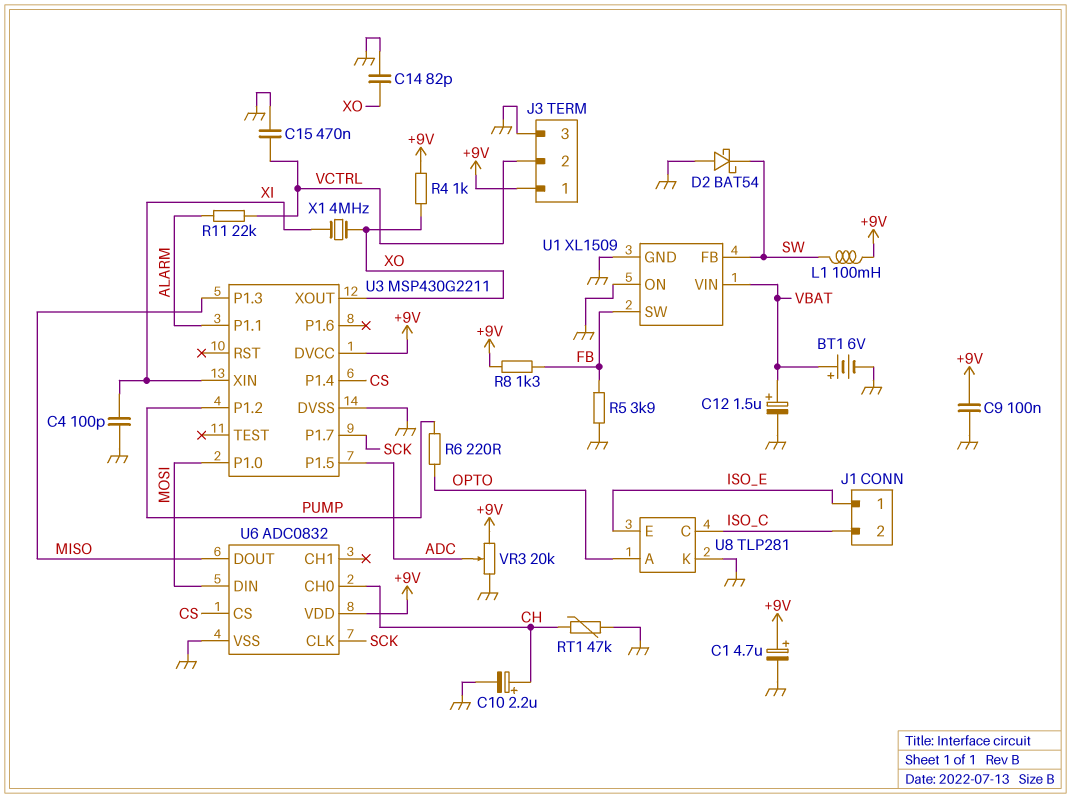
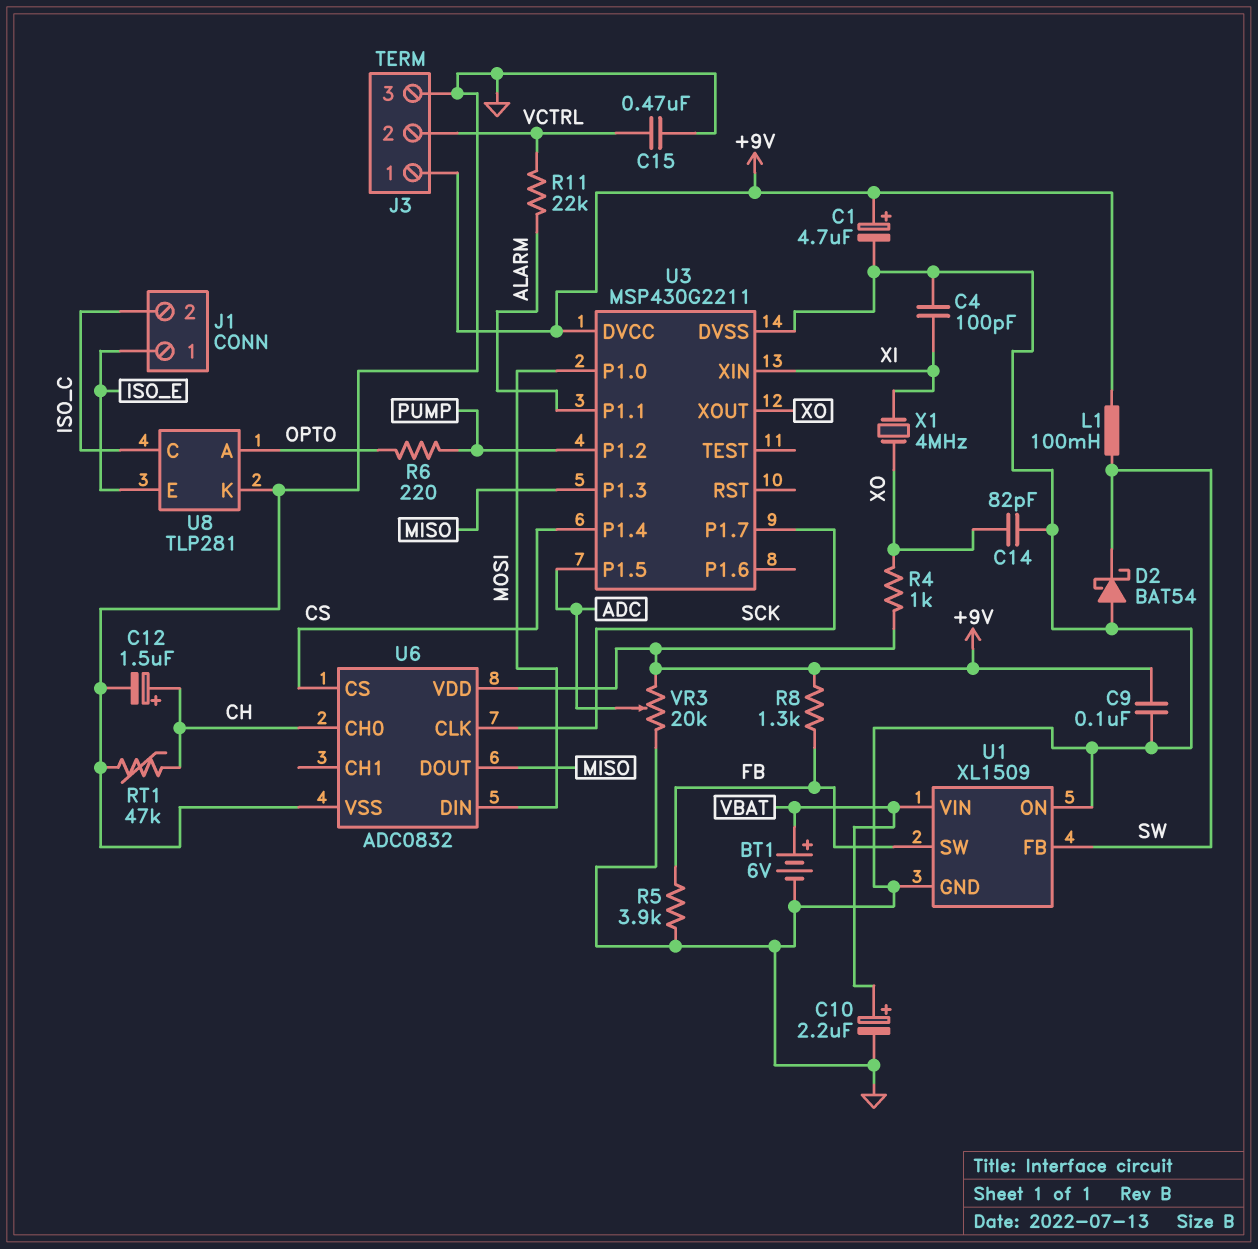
C10: 2.2uF (plus CH, minus GND) -> 2.2uF (plus VBAT, minus GND)
C12: 1.5uF (plus VBAT, minus GND) -> 1.5uF (plus CH, minus GND)

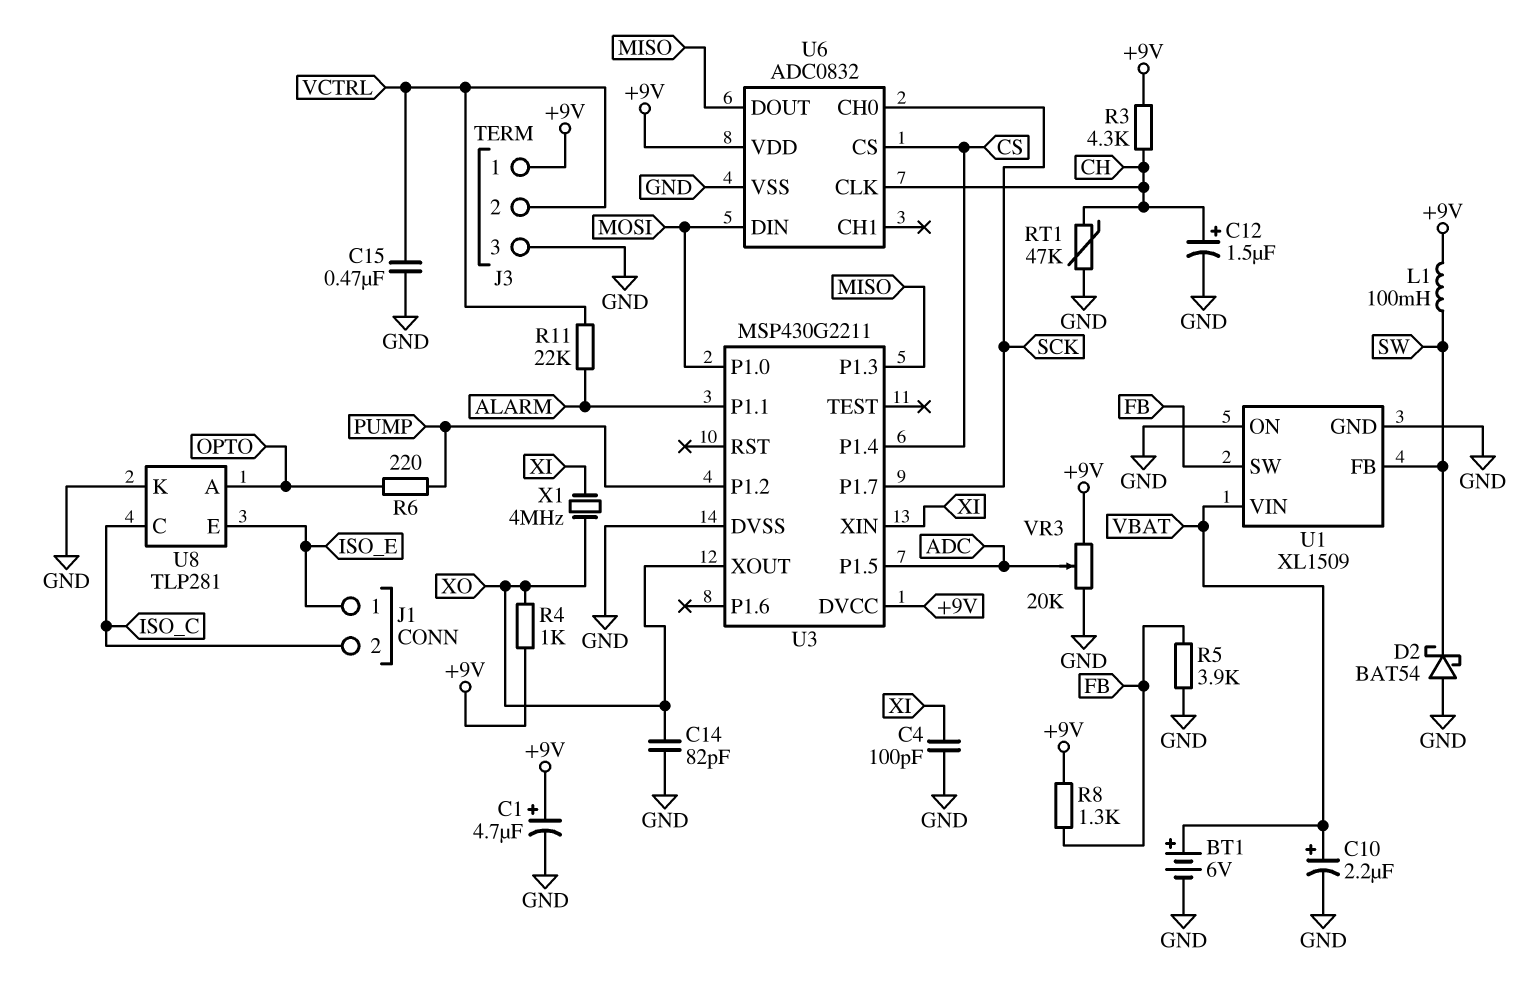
C9: 100nF (+9V, GND) -> none
R3: none -> 4.3k (+9V, CH)
U6 pin CH0: CH -> SCK
U6 pin CLK: SCK -> CH

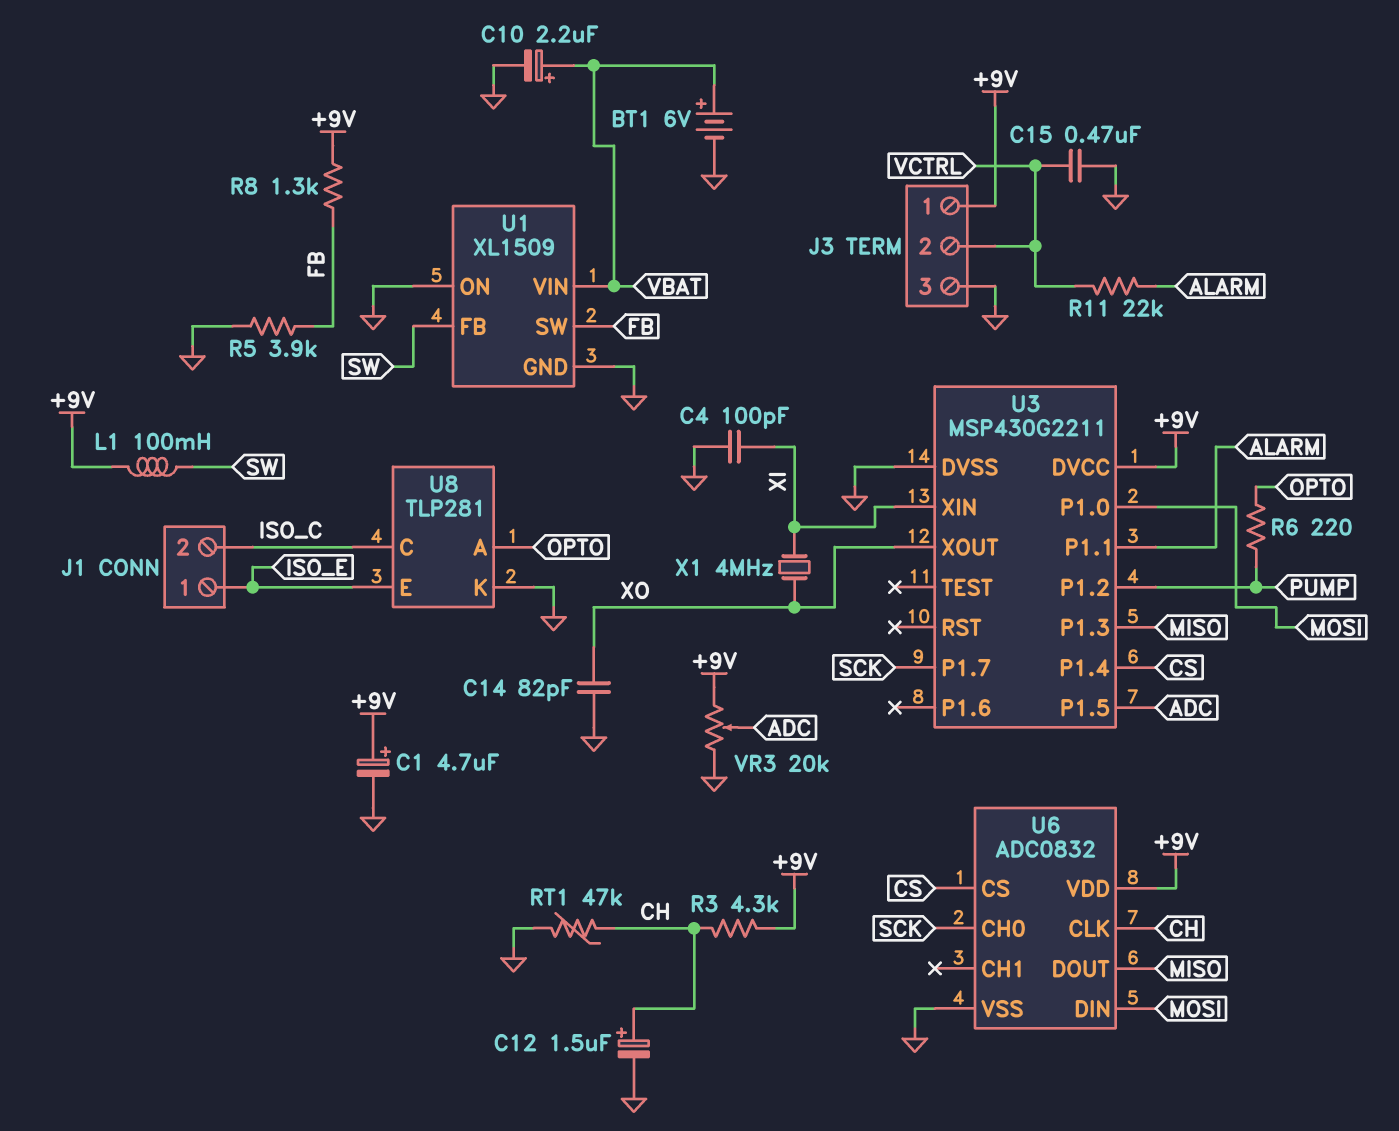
D2: schottky BAT54 (A GND, K SW) -> none
R4: 1k (+9V, XO) -> none

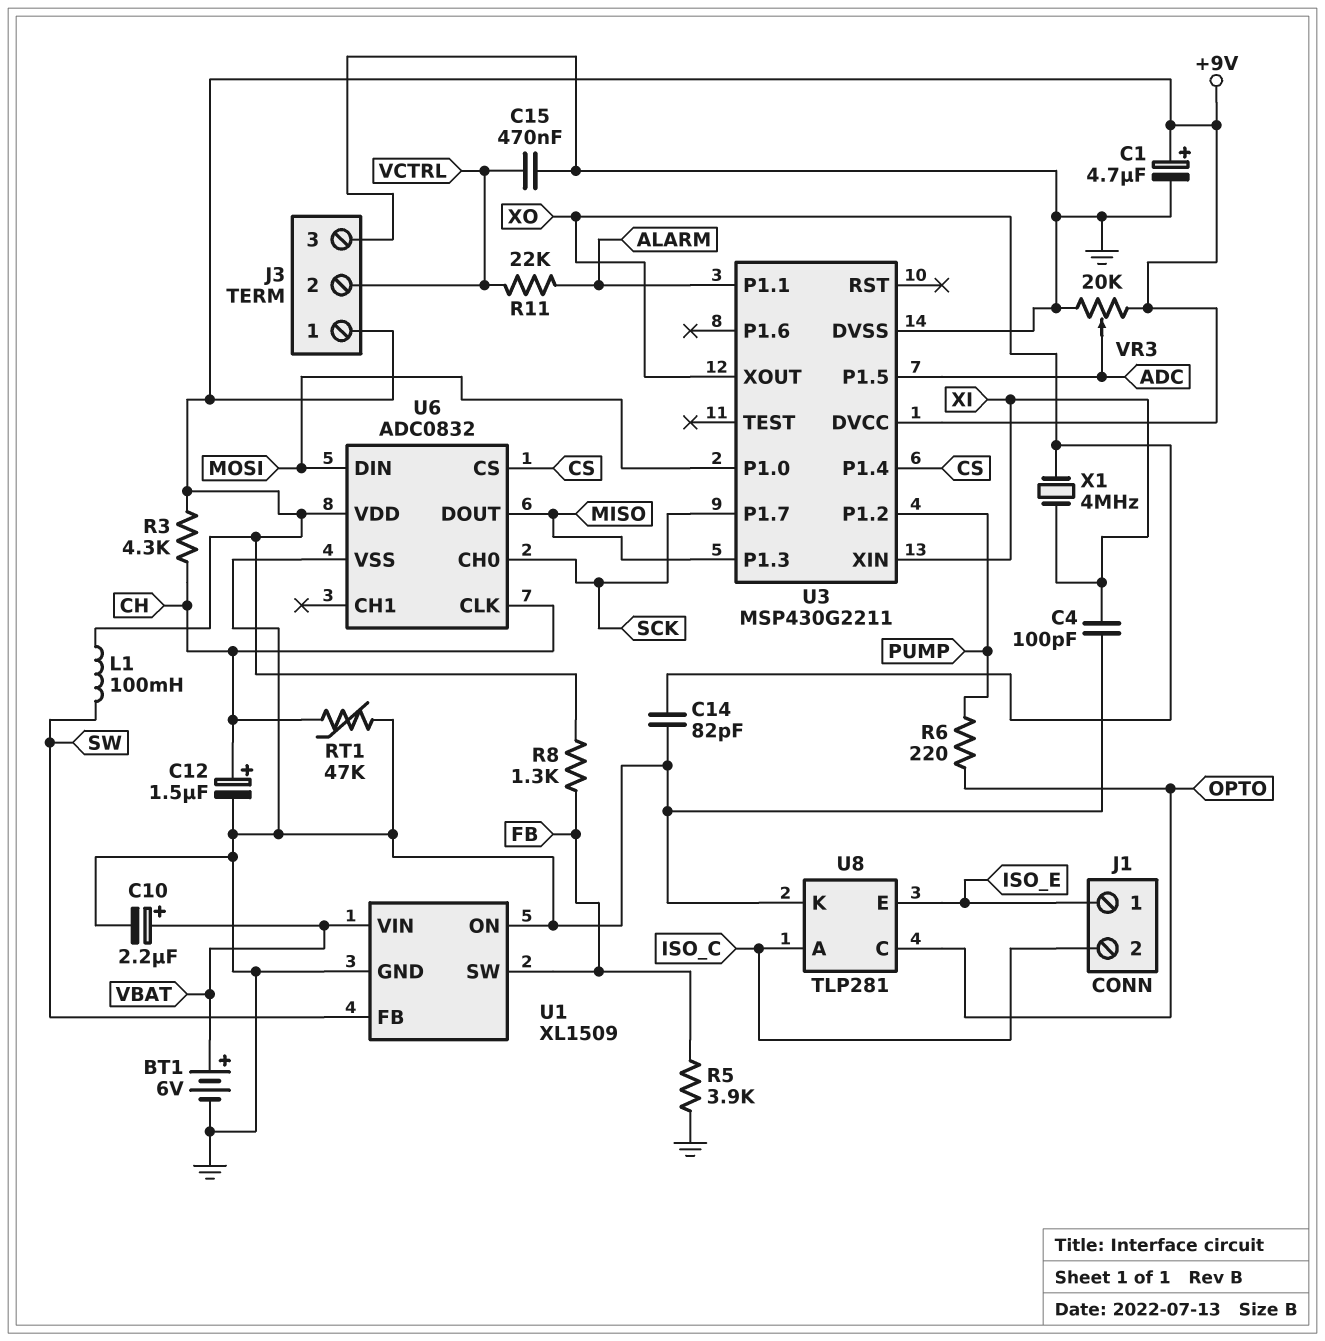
U8 pin A: OPTO -> ISO_C
U8 pin C: ISO_C -> OPTO

